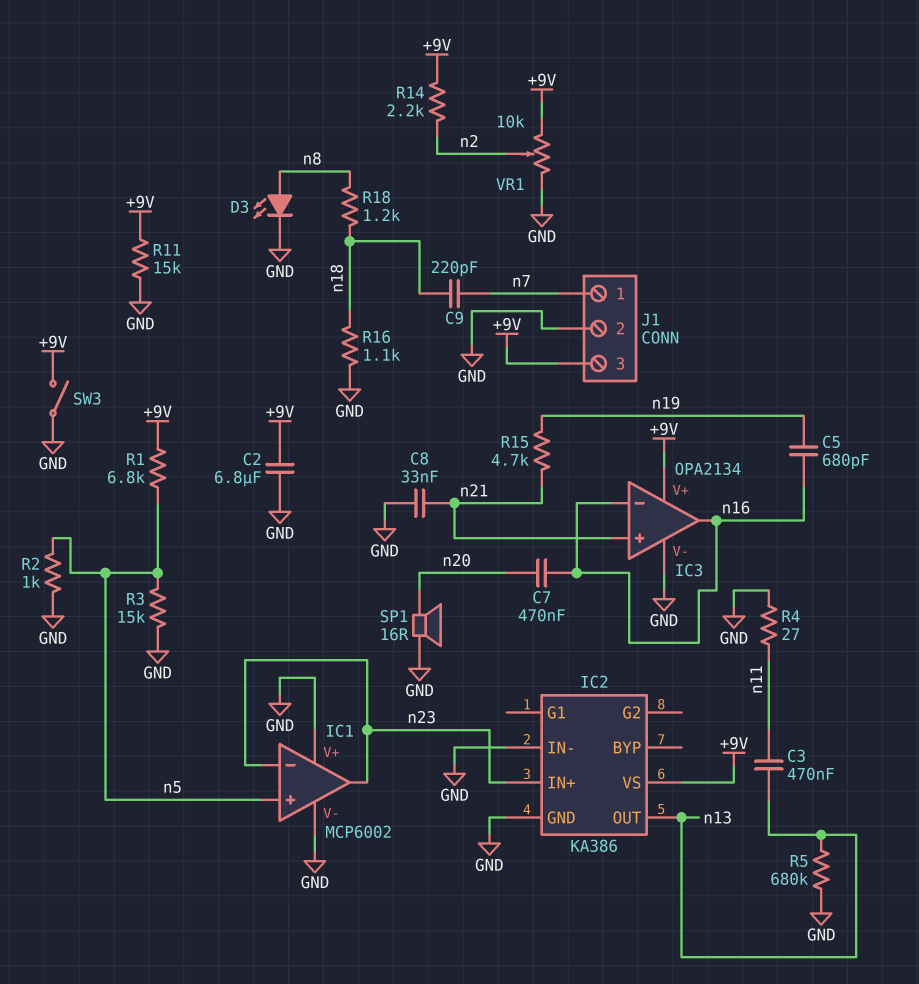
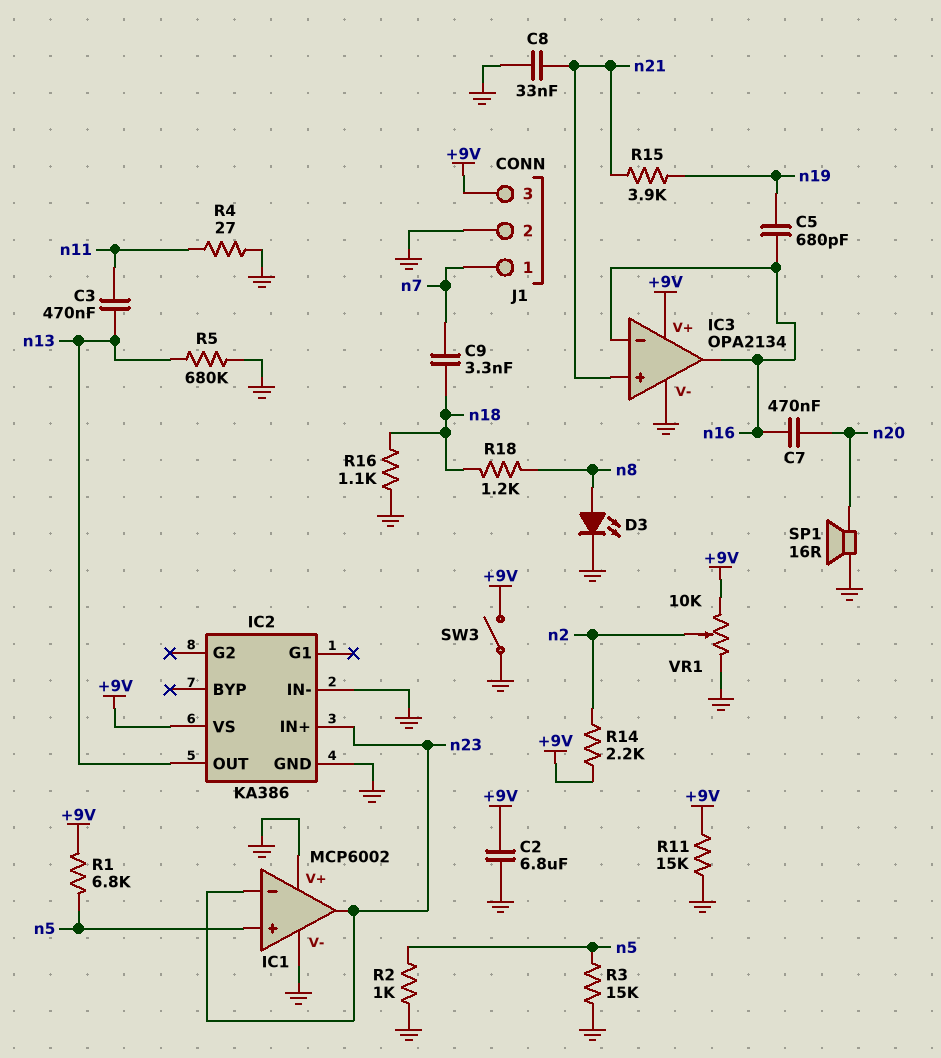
C9: 220pF (n7, n18) -> 3.3nF (n7, n18)
R15: 4.7k (n19, n21) -> 3.9k (n19, n21)

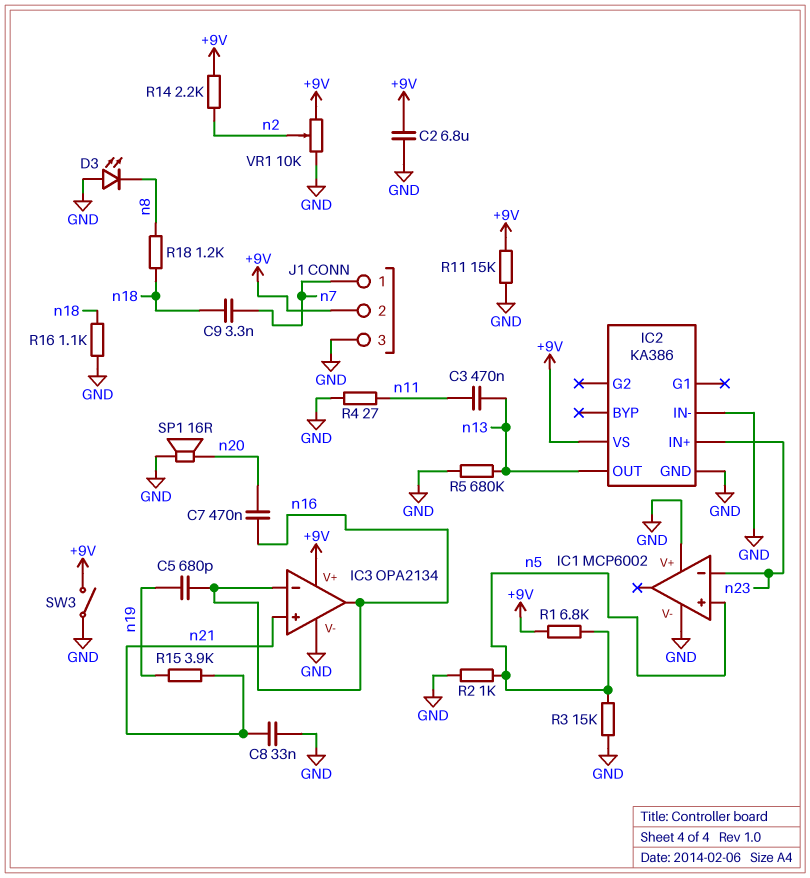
D3: LED (A n8, K GND) -> LED (A GND, K n8)
IC1 pin out: n23 -> none
J1 pin 2: GND -> +9V
J1 pin 3: +9V -> GND

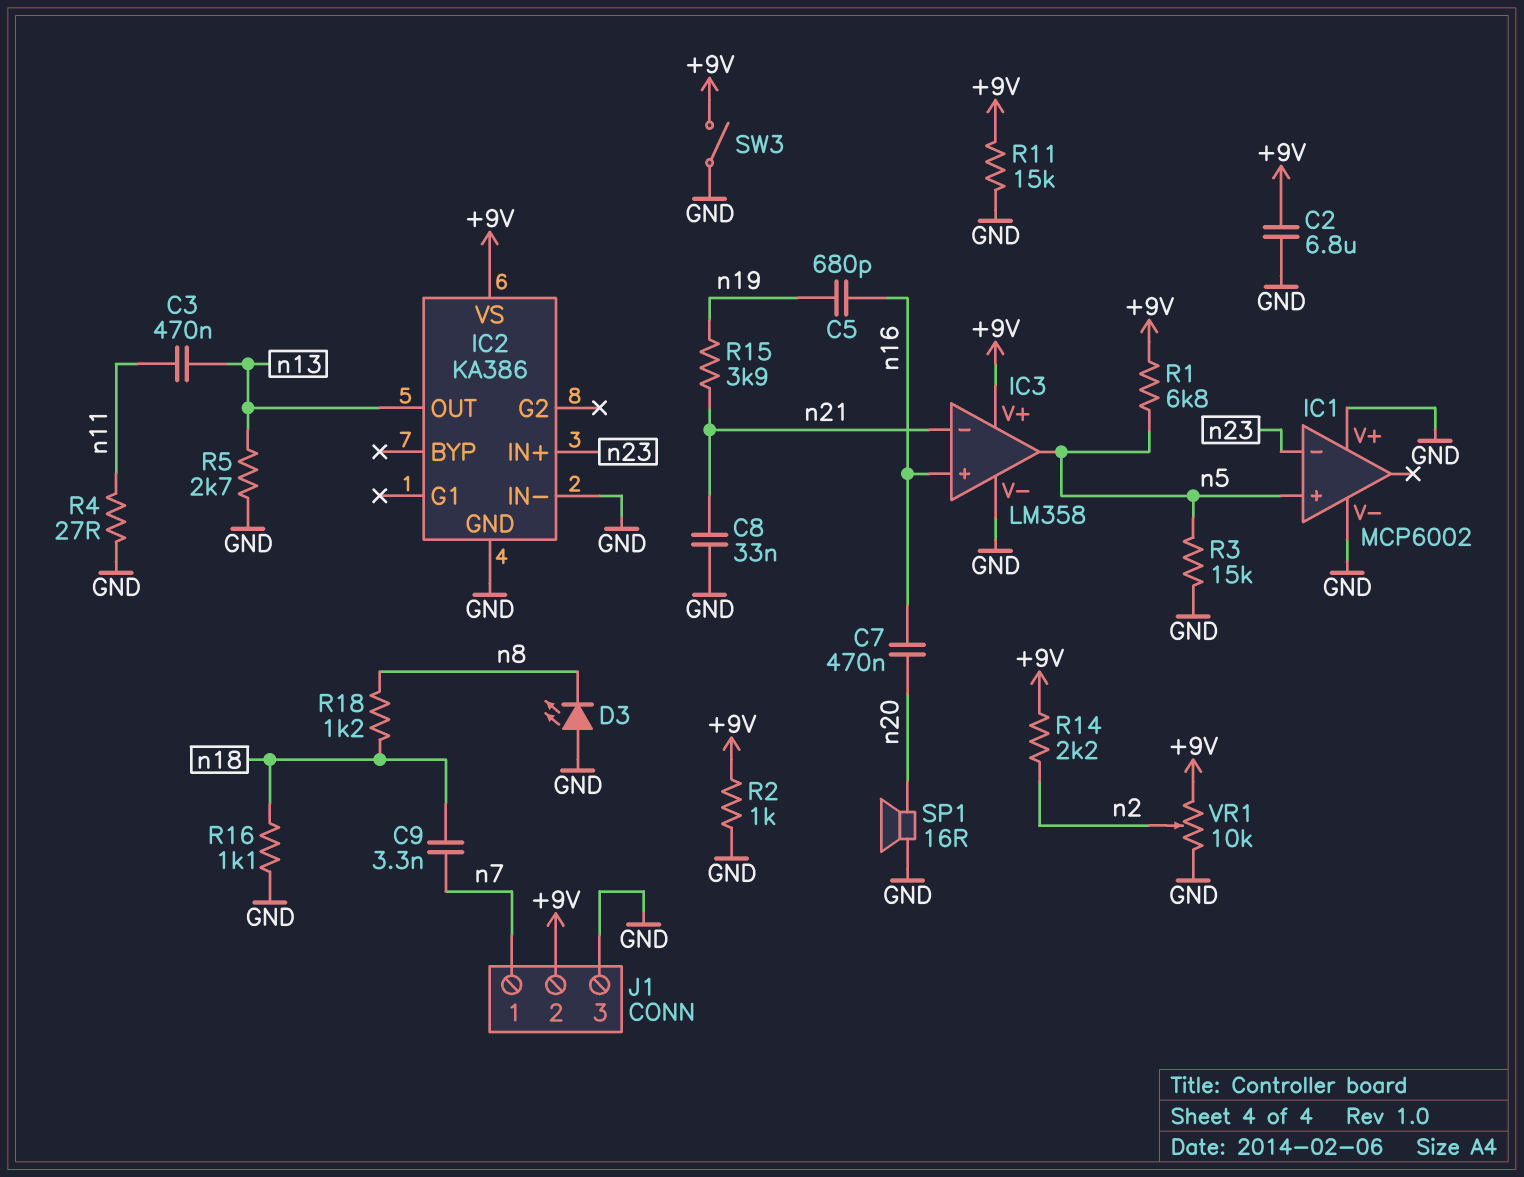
IC3: OPA2134 -> LM358
IC3 pin in+: n21 -> n16
IC3 pin in-: n16 -> n21
IC3 pin out: n16 -> n5
R2: 1k (GND, n5) -> 1k (+9V, GND)
R5: 680k (GND, n13) -> 2.7k (GND, n13)

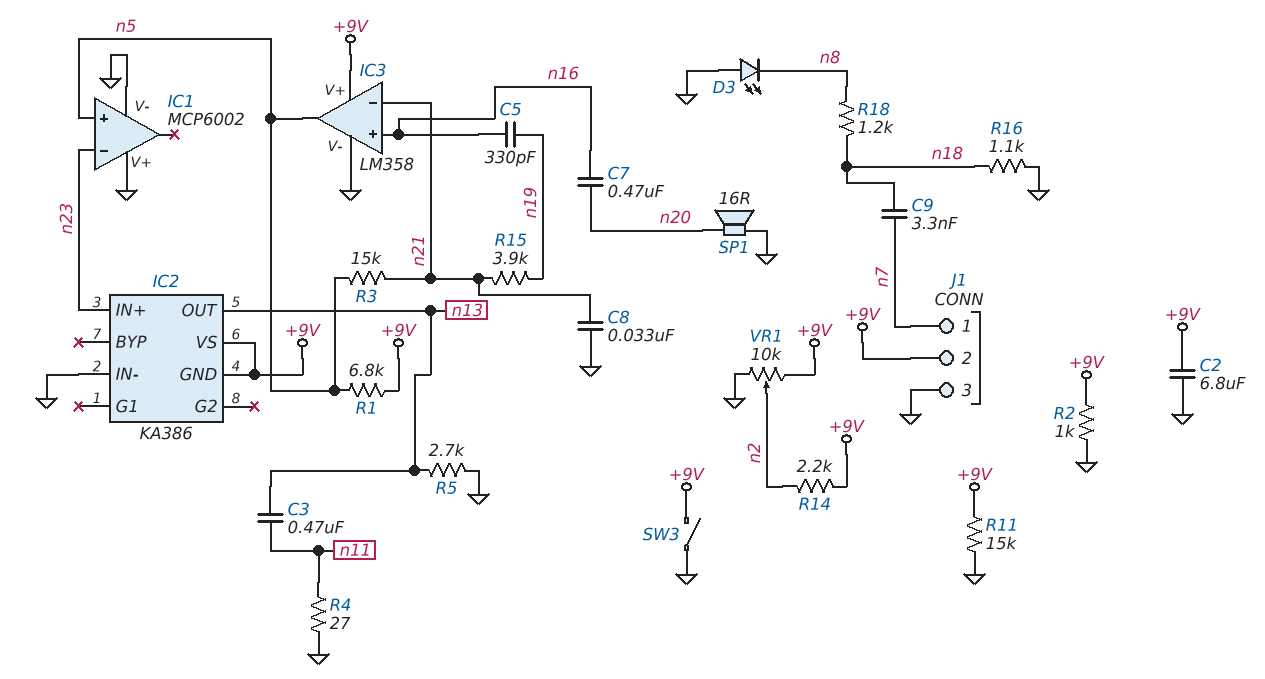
C5: 680pF (n16, n19) -> 330pF (n16, n19)
IC2 pin GND: GND -> +9V
R3: 15k (GND, n5) -> 15k (n5, n21)

